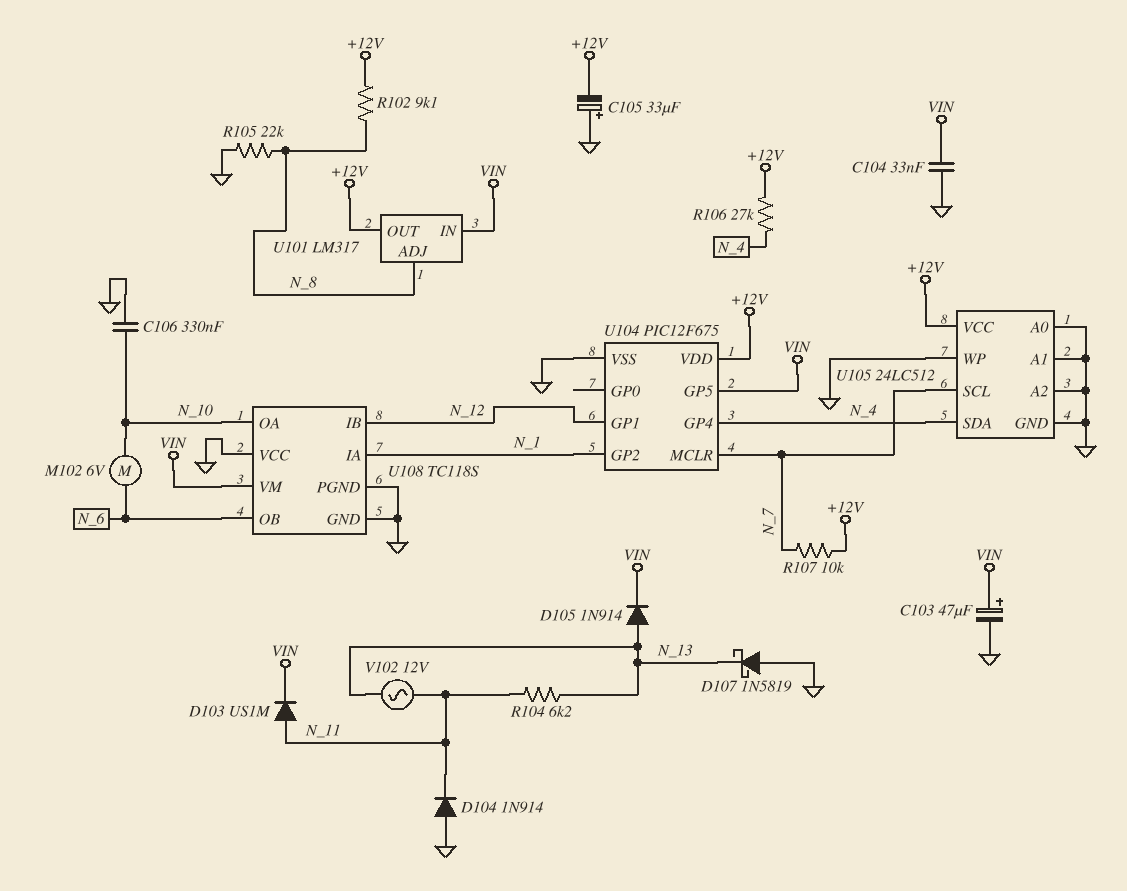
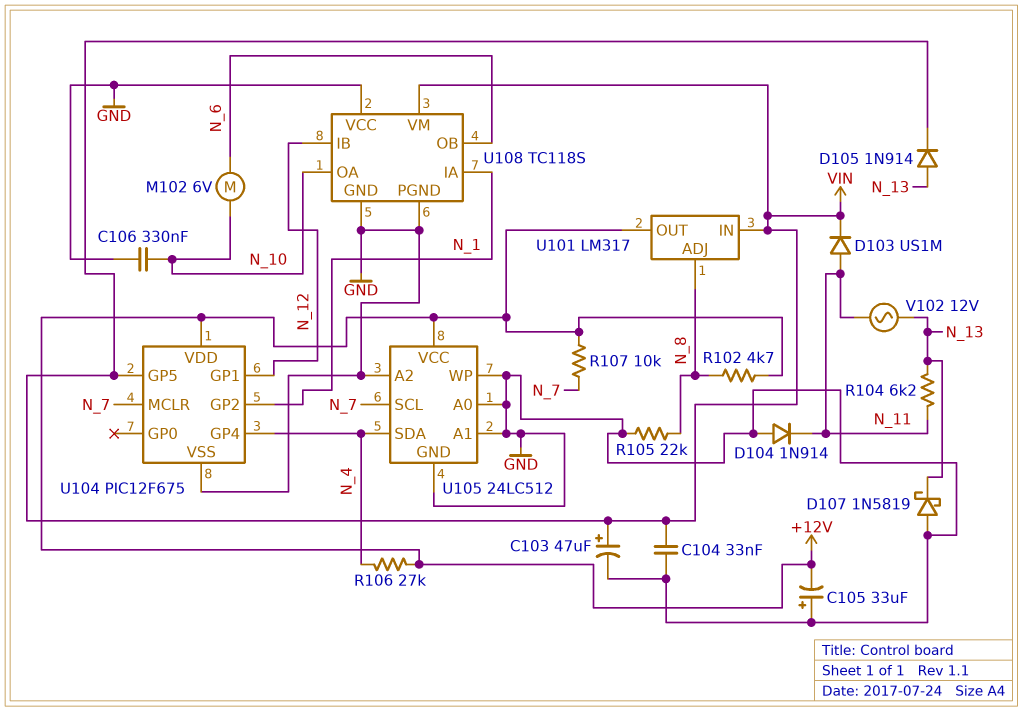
R102: 9.1k (+12V, N_8) -> 4.7k (+12V, N_8)

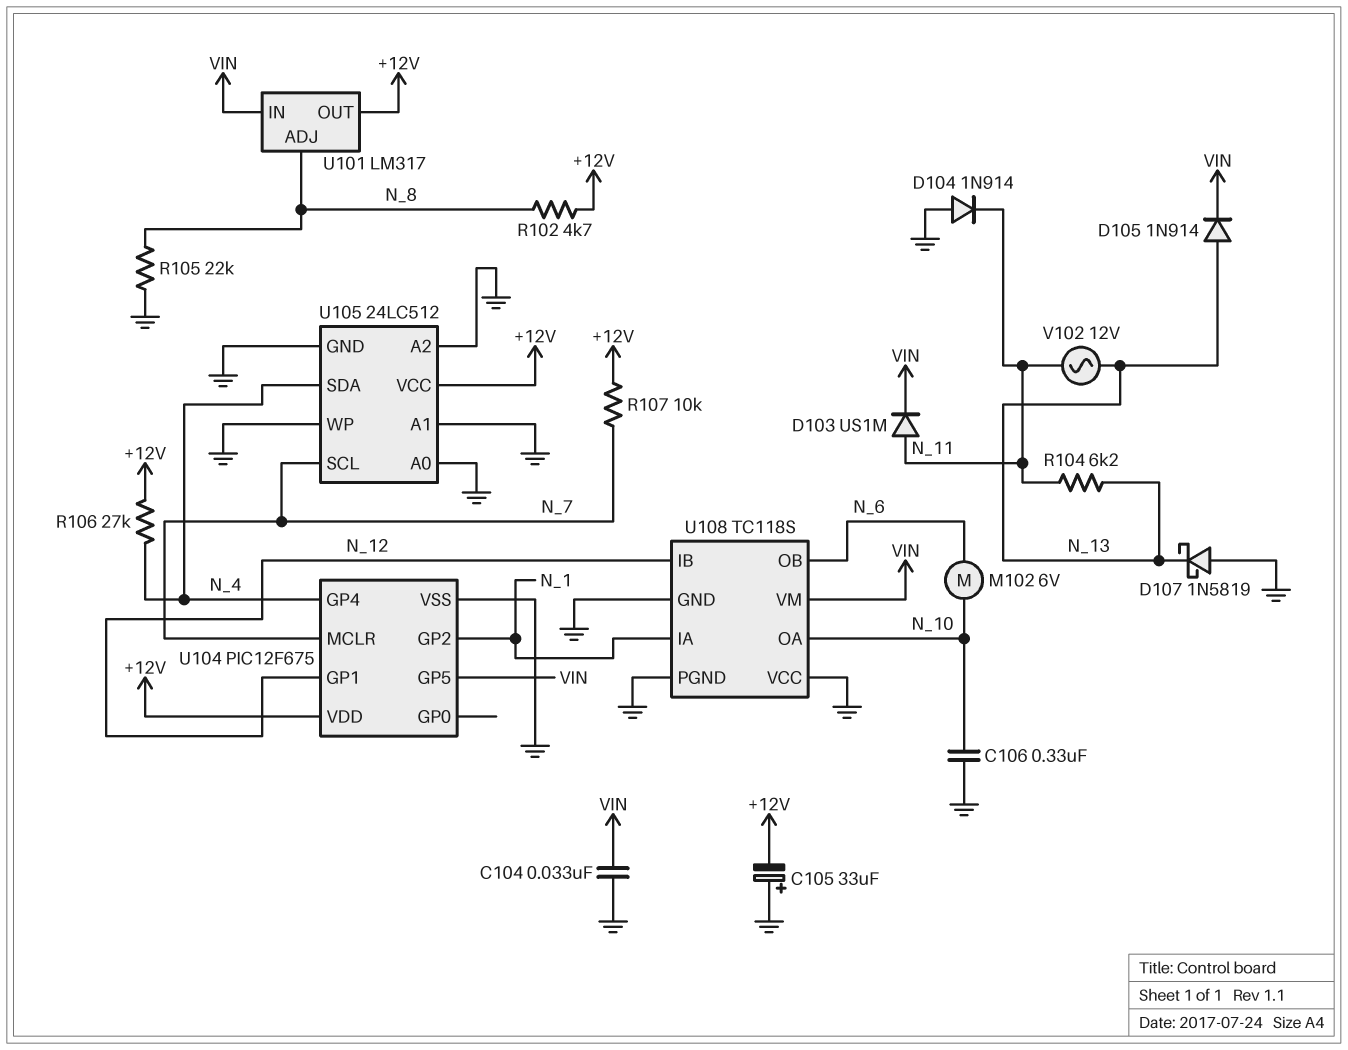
C103: 47uF (plus VIN, minus GND) -> none

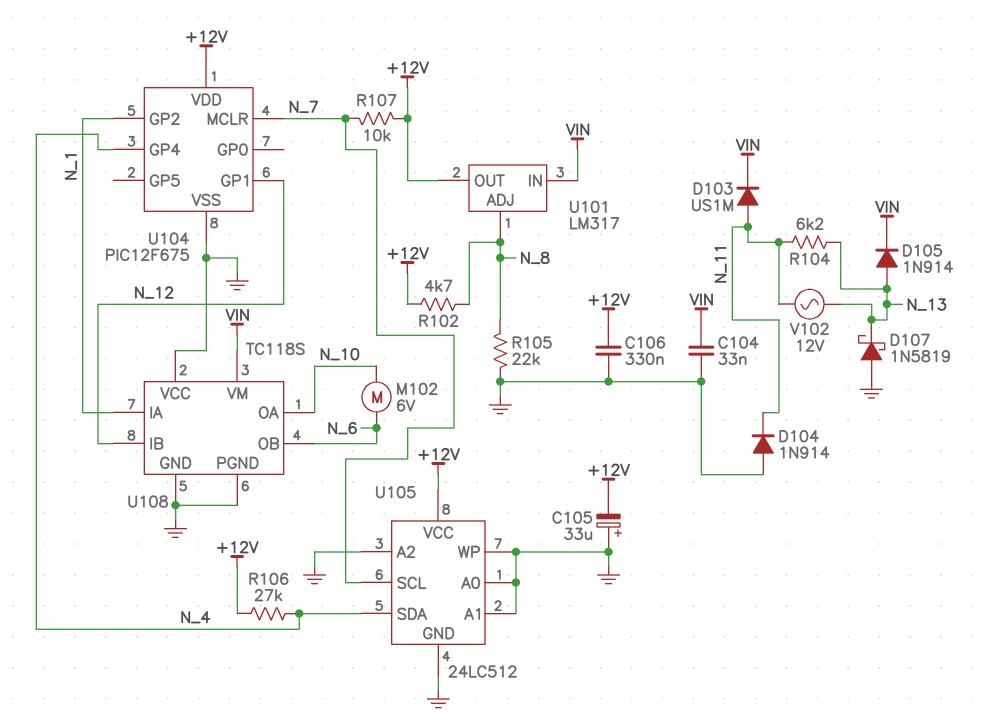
C106: 330nF (GND, N_10) -> 330nF (+12V, GND)
U104 pin GP5: VIN -> none

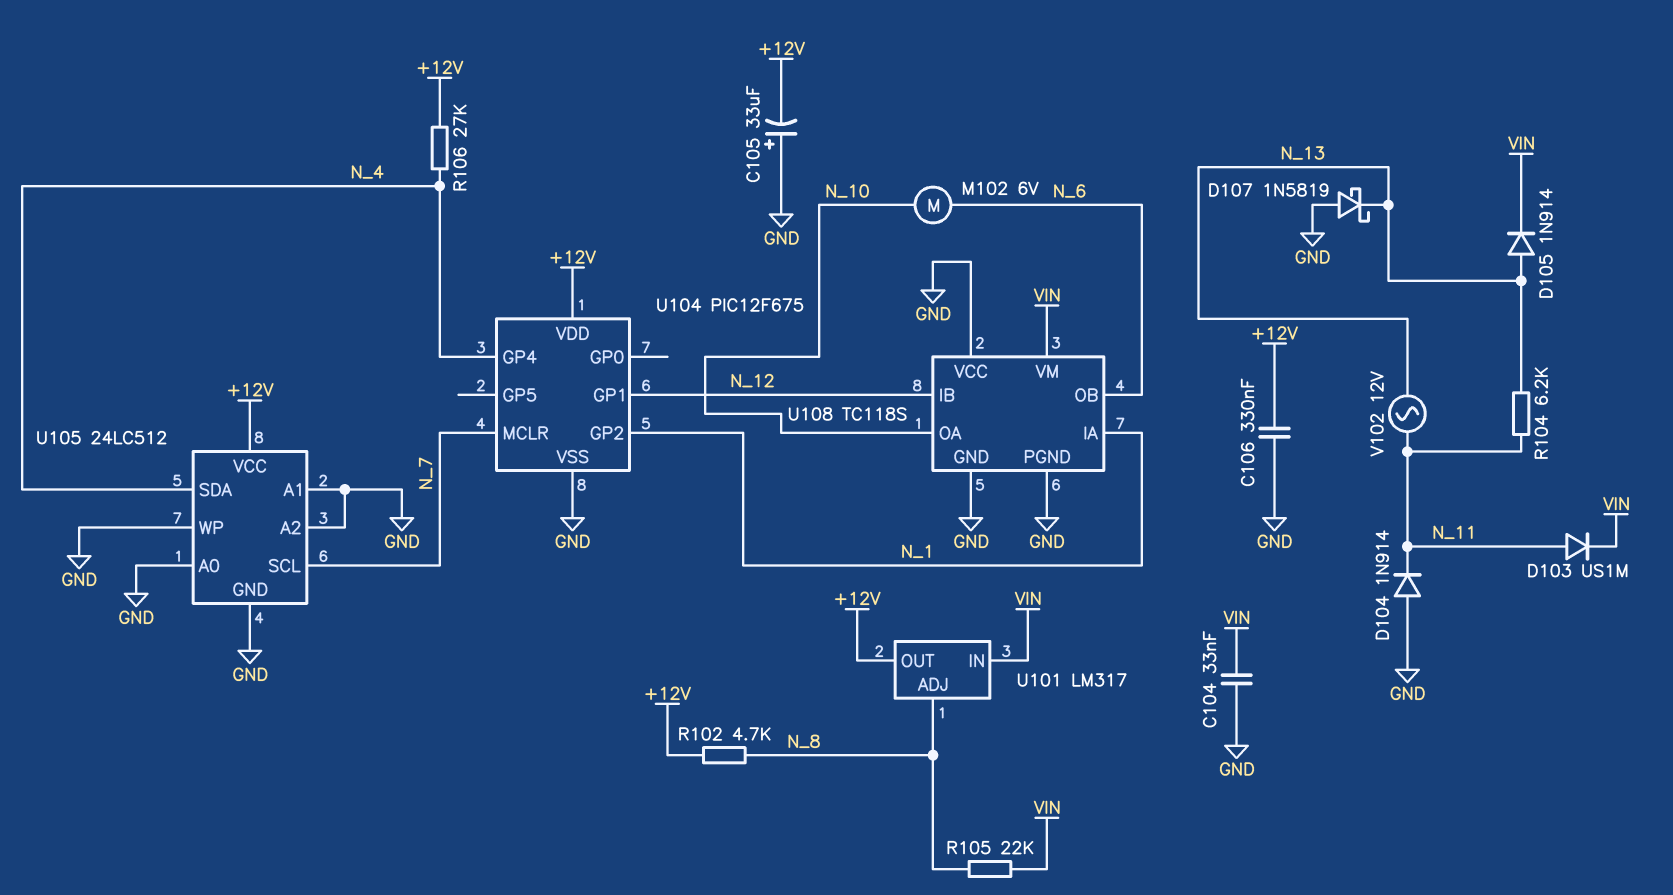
R105: 22k (GND, N_8) -> 22k (N_8, VIN)
R107: 10k (+12V, N_7) -> none

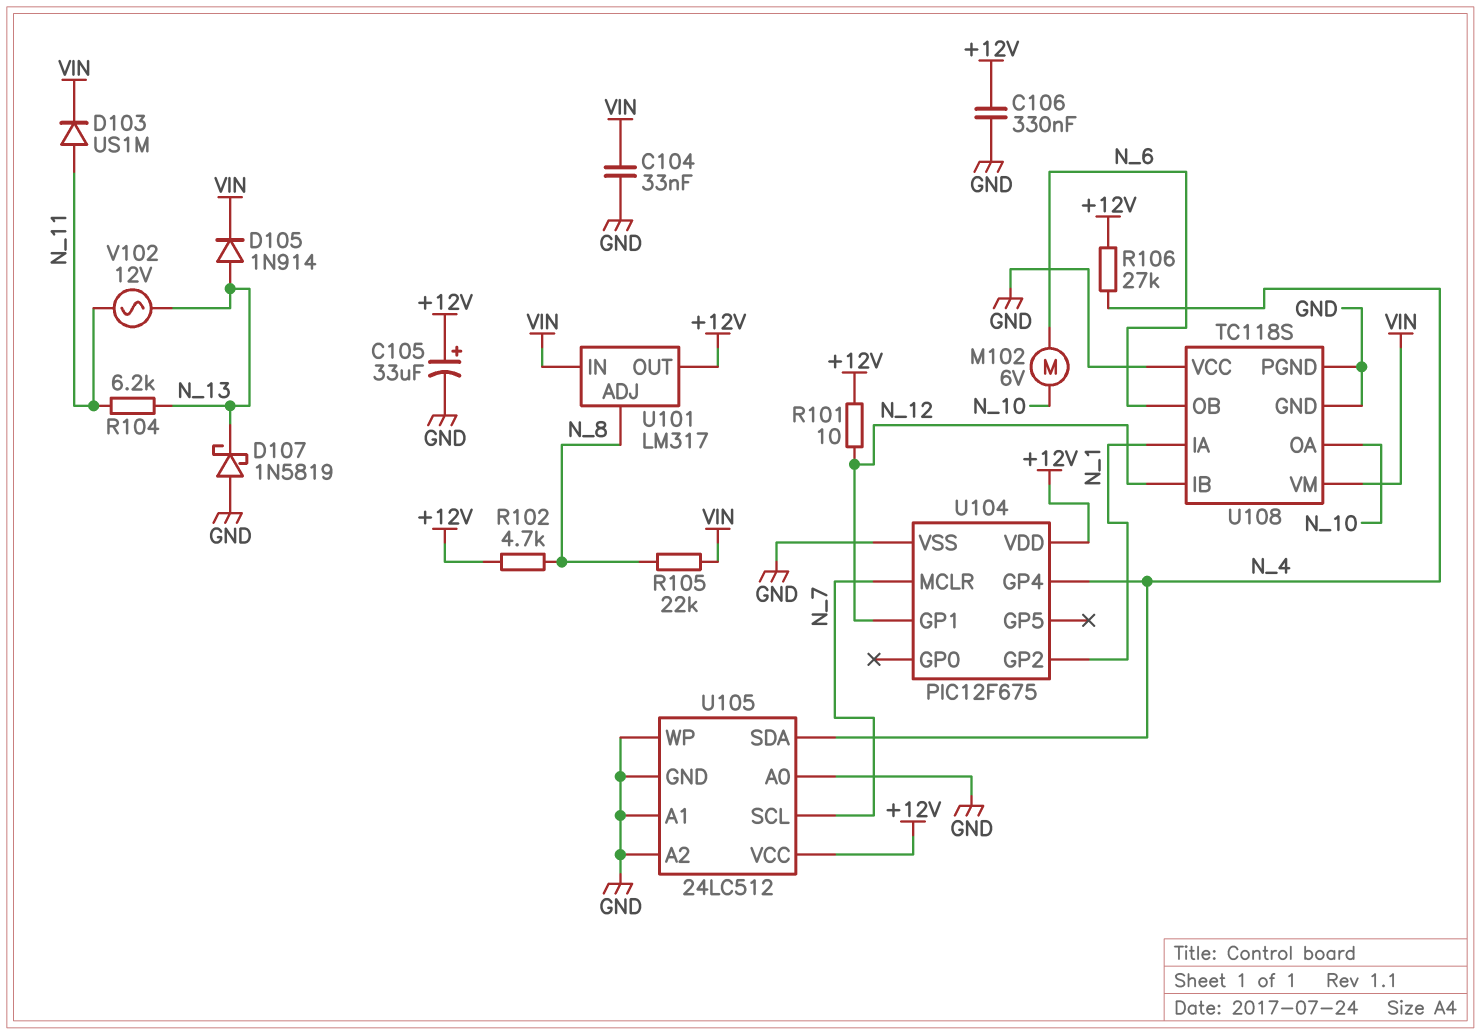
C105: 33uF (plus GND, minus +12V) -> 33uF (plus +12V, minus GND)
D104: diode 1N914 (A GND, K N_11) -> none
R101: none -> 10 (+12V, N_12)

